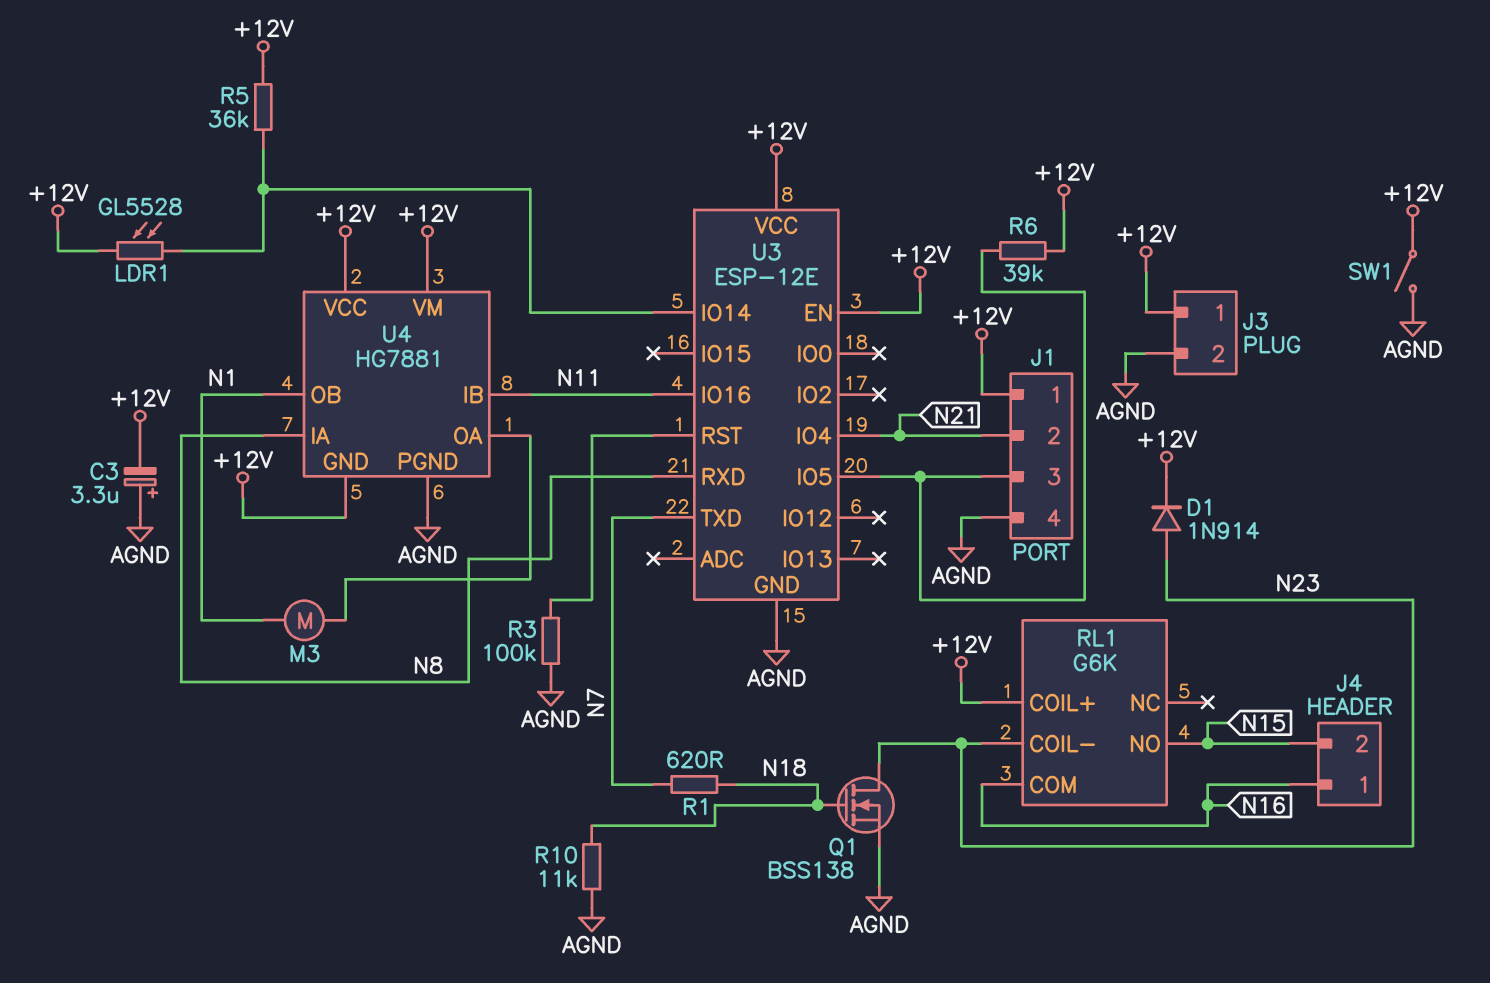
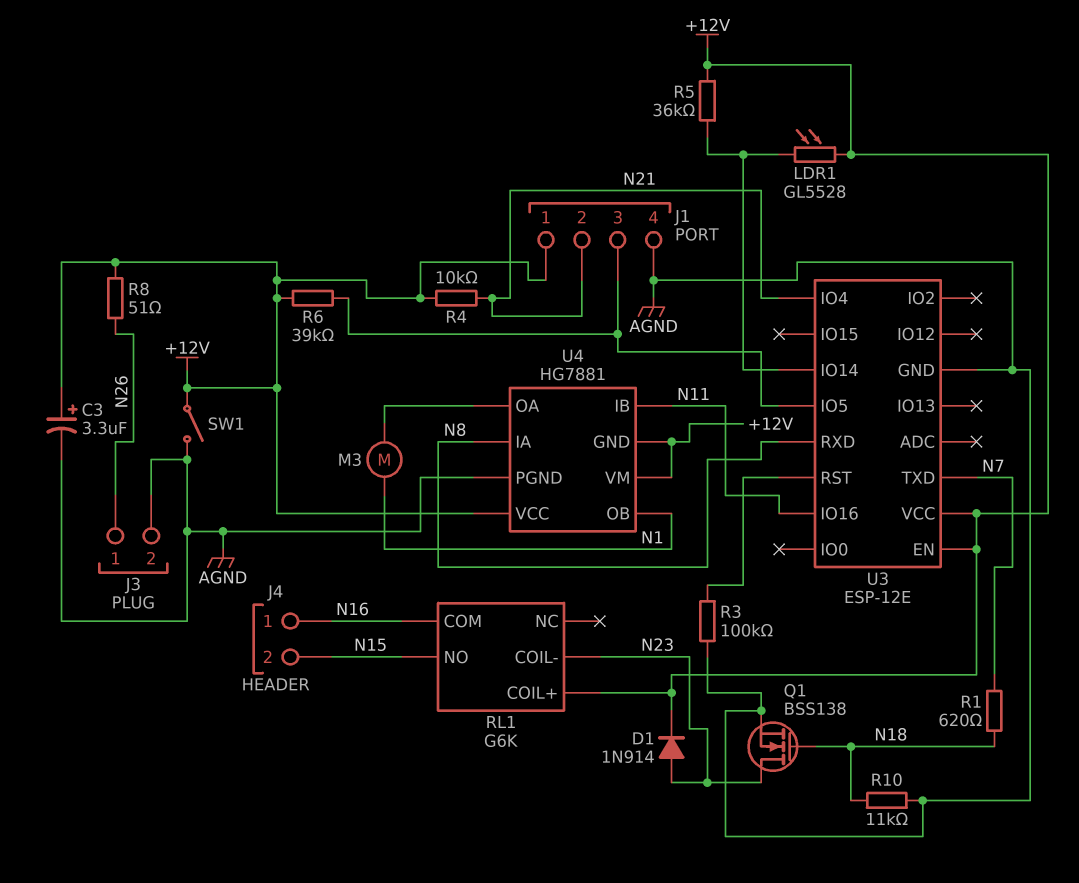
C3: 3.3uF (plus AGND, minus +12V) -> 3.3uF (plus +12V, minus AGND)
J3 pin 1: +12V -> N26
R4: none -> 10k (+12V, N21)
R8: none -> 51 (+12V, N26)

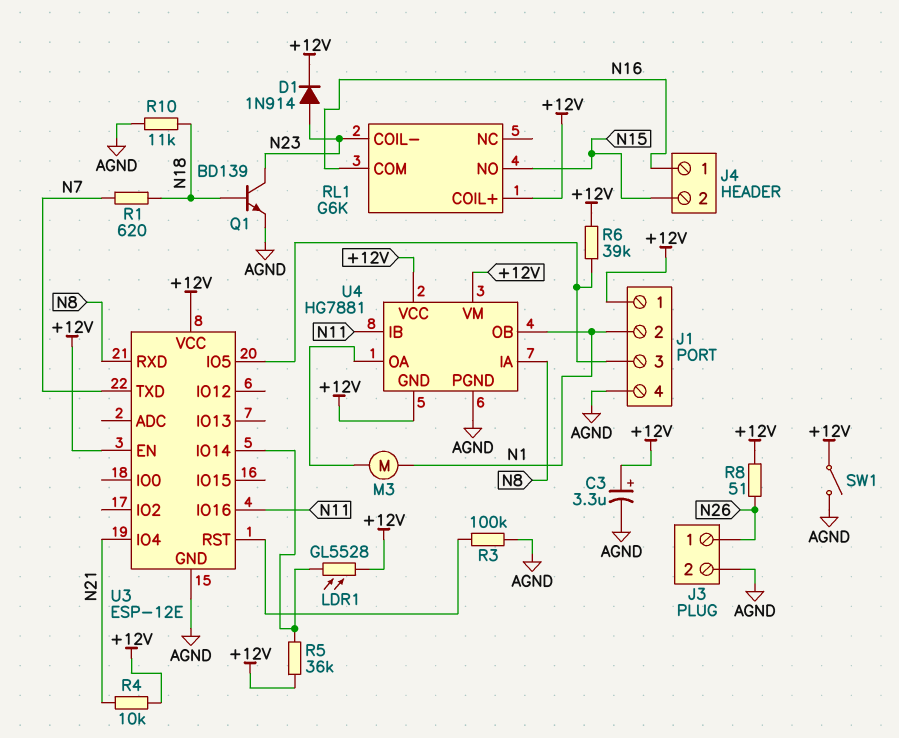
J1 pin 2: N21 -> N1
Q1: NMOS BSS138 (G N18, D N23, S AGND) -> NPN BD139 (B N18, C N23, E AGND)

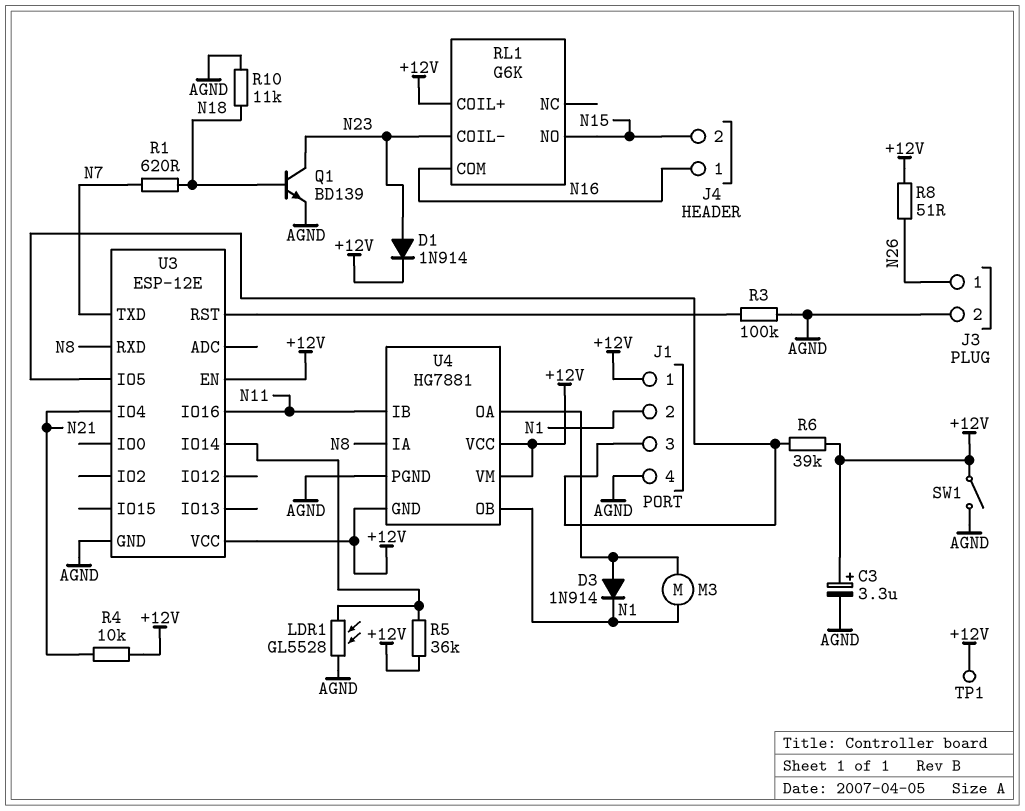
D3: none -> diode 1N914 (A U4/OA, K N1)
LDR1: GL5528 (+12V, U3/IO14) -> GL5528 (AGND, U3/IO14)
TP1: none -> test point (+12V)

